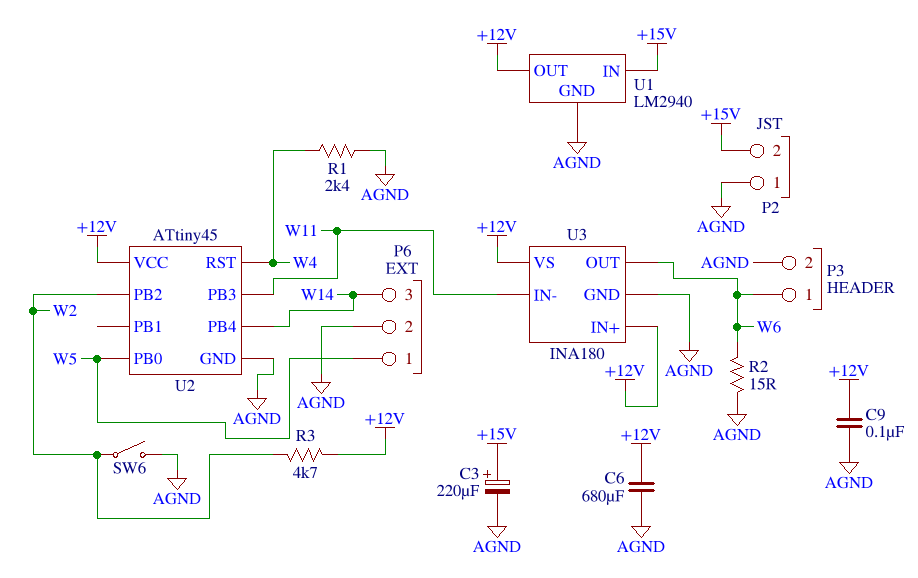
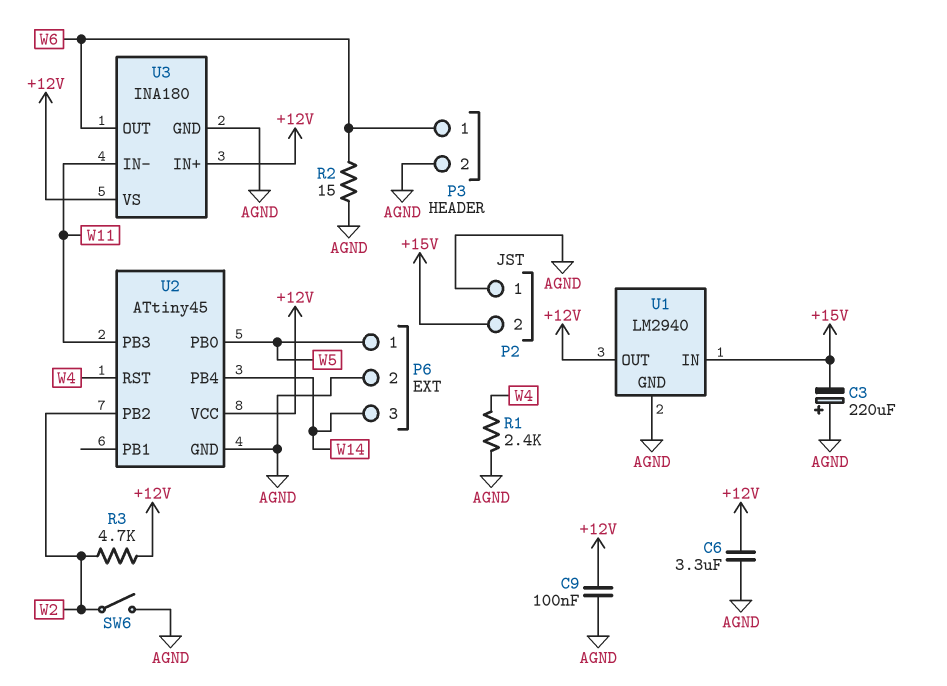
C3: 220uF (plus +15V, minus AGND) -> 220uF (plus AGND, minus +15V)
C6: 680uF (+12V, AGND) -> 3.3uF (+12V, AGND)

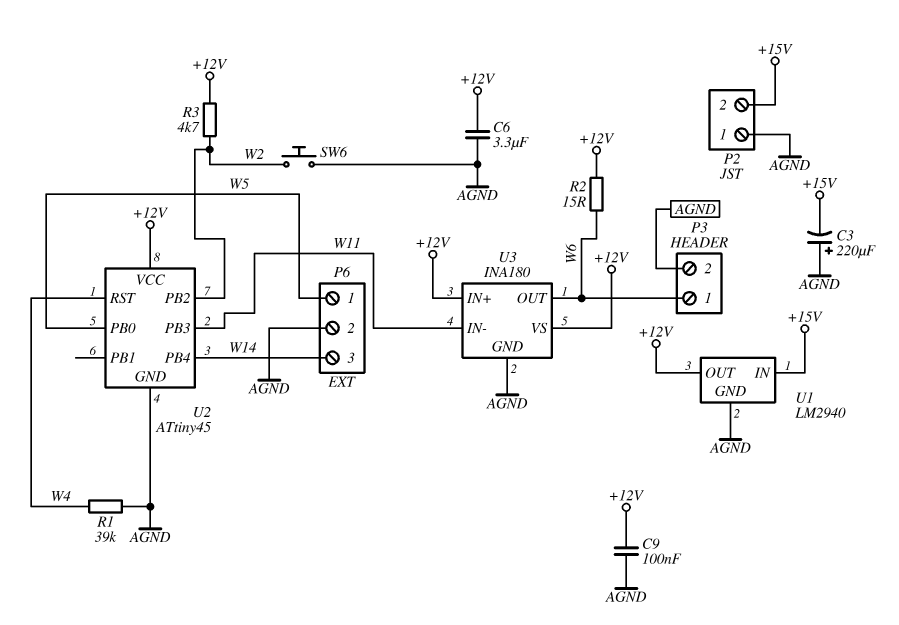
R1: 2.4k (AGND, W4) -> 39k (AGND, W4)
R2: 15 (AGND, W6) -> 15 (+12V, W6)
SW6: switch (AGND, W2) -> button (AGND, W2)

